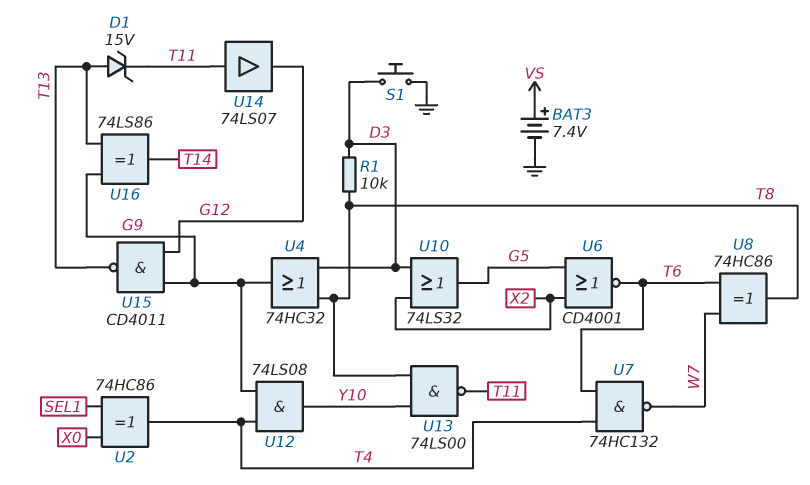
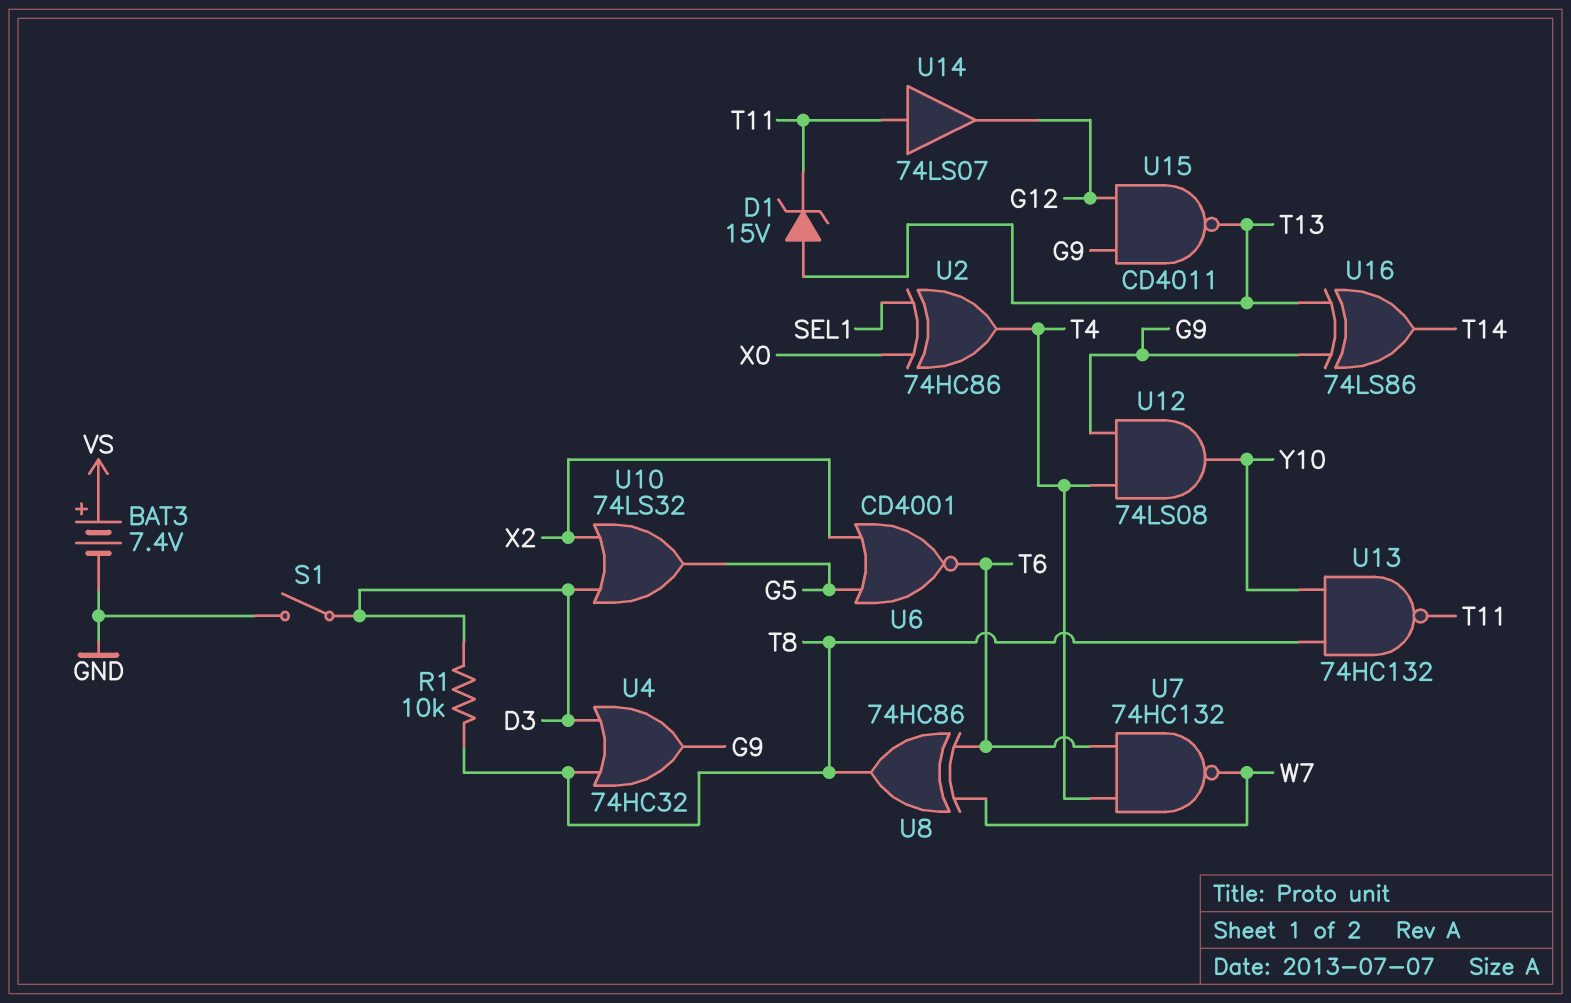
S1: button (D3, GND) -> switch (D3, GND)
U13: NAND 74LS00 (in T8, in Y10, out T11) -> NAND 74HC132 (in T8, in Y10, out T11)

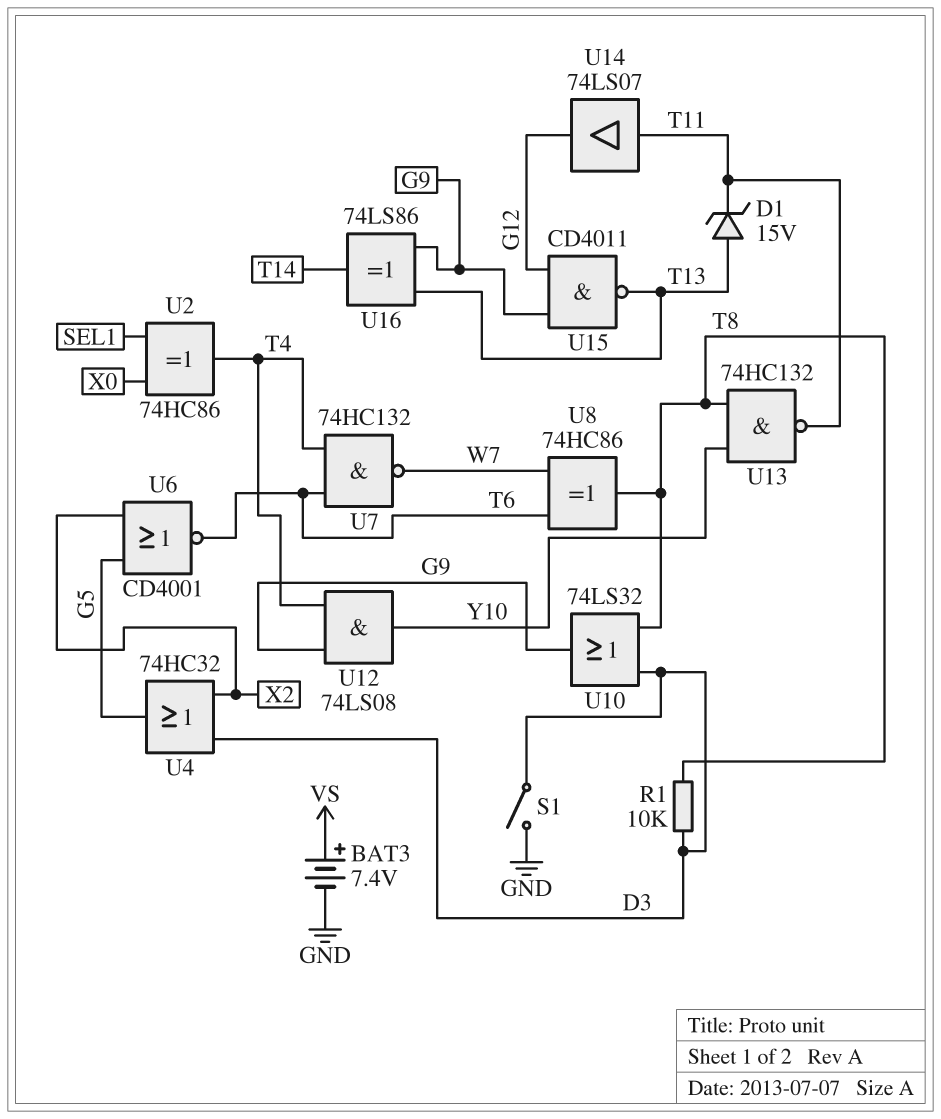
U4: OR 74HC32 (in D3, in T8, out G9) -> OR 74HC32 (in D3, in X2, out G5)
U10: OR 74LS32 (in D3, in X2, out G5) -> OR 74LS32 (in D3, in T8, out G9)

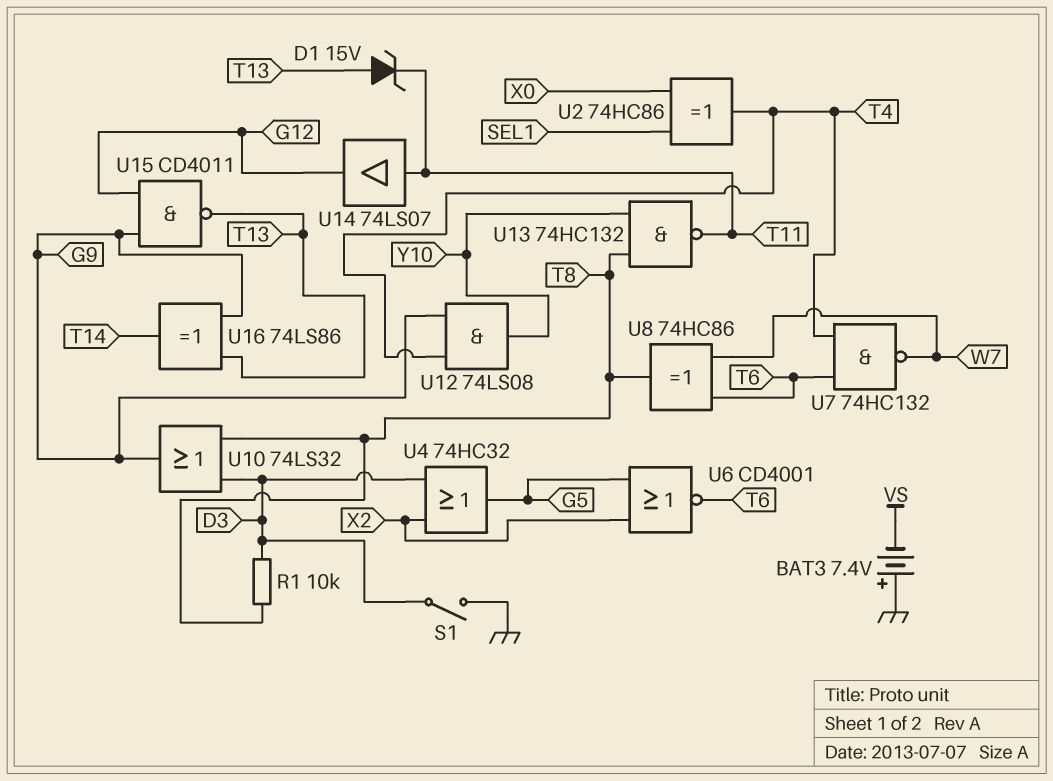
BAT3: 7.4V (plus VS, minus GND) -> 7.4V (plus GND, minus VS)

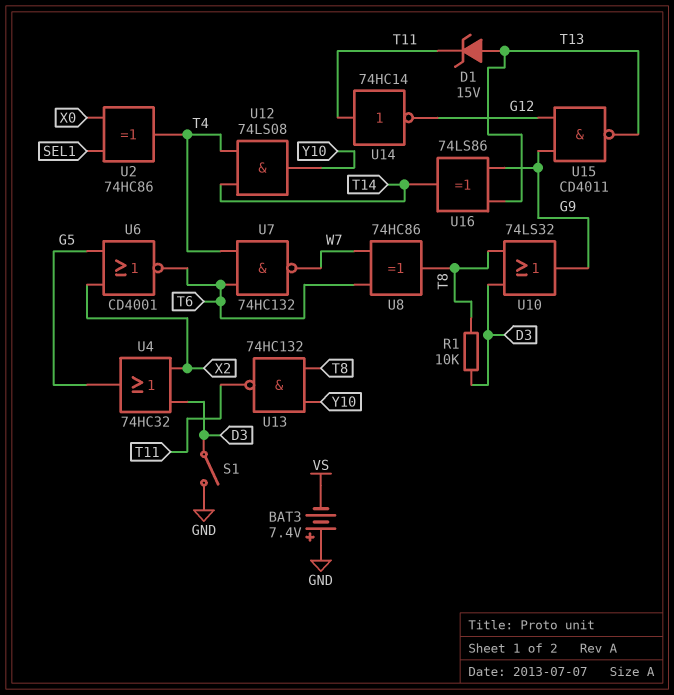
U12: AND 74LS08 (in G9, in T4, out Y10) -> AND 74LS08 (in T4, in T14, out Y10)
U14: buffer 74LS07 (in T11, out G12) -> NOT 74HC14 (in T11, out G12)

